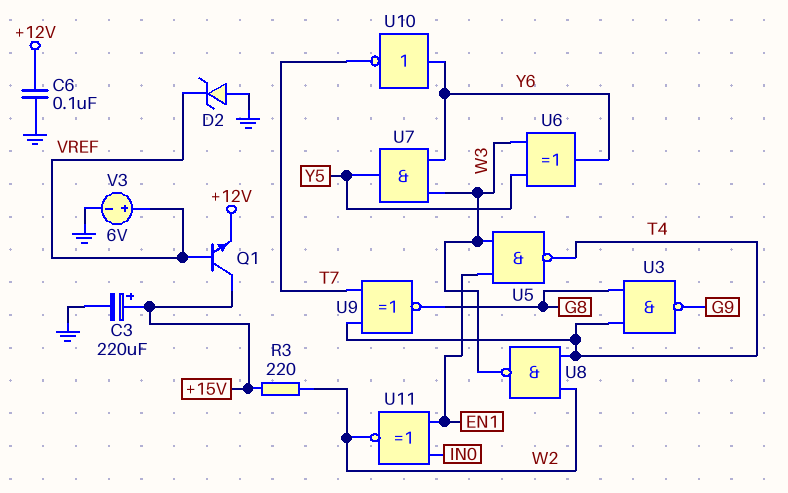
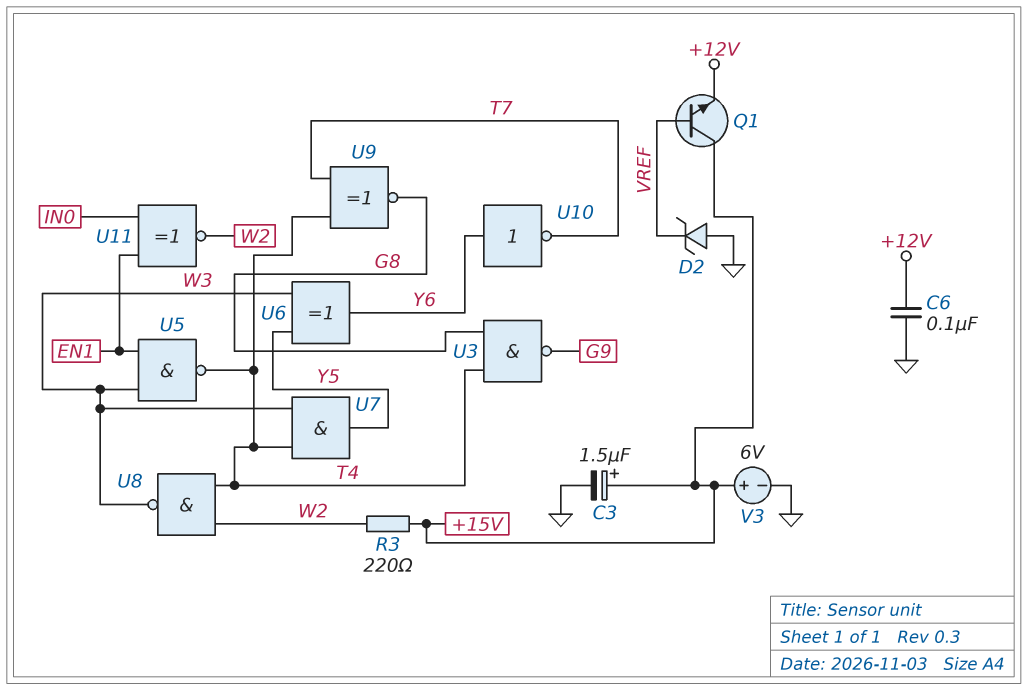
C3: 220uF (plus +15V, minus GND) -> 1.5uF (plus +15V, minus GND)
U7: AND (in W3, in Y6, out Y5) -> AND (in T4, in W3, out Y5)
V3: 6V (plus VREF, minus GND) -> 6V (plus +15V, minus GND)

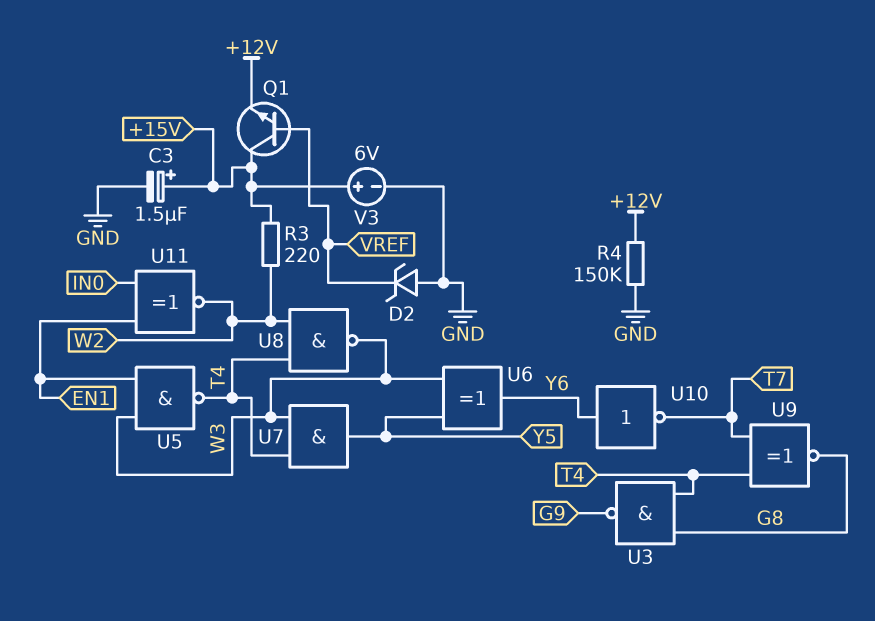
C6: 100nF (+12V, GND) -> none
R4: none -> 150k (+12V, GND)

